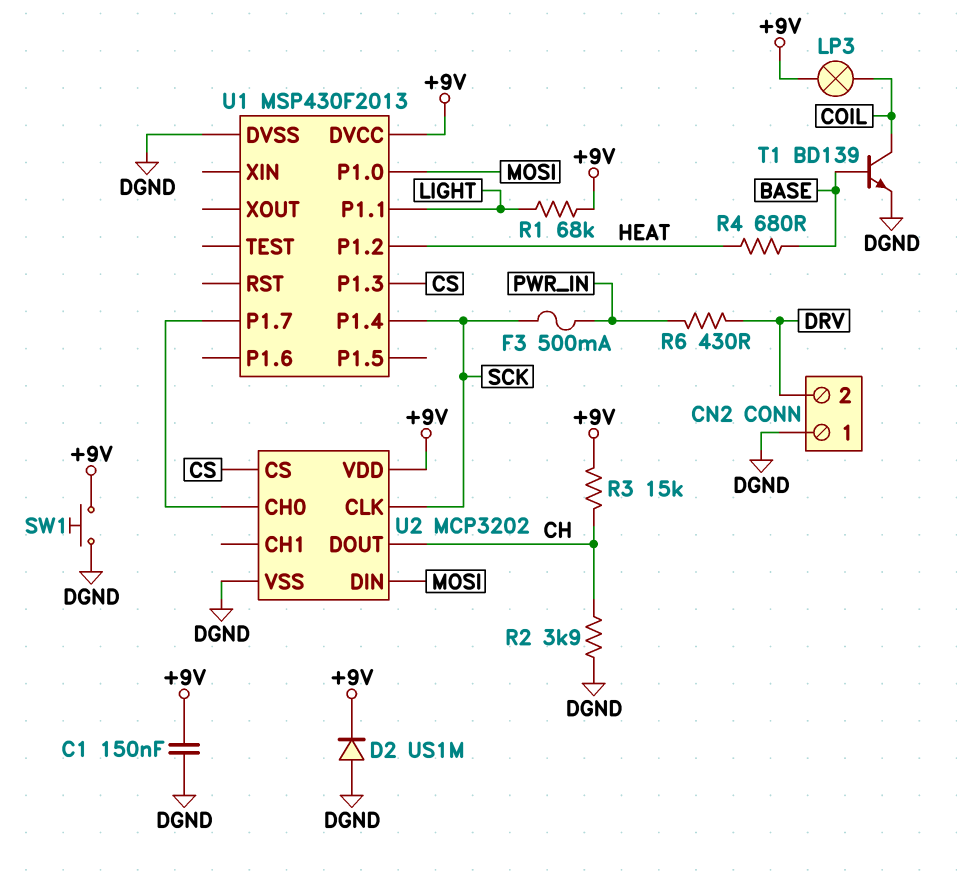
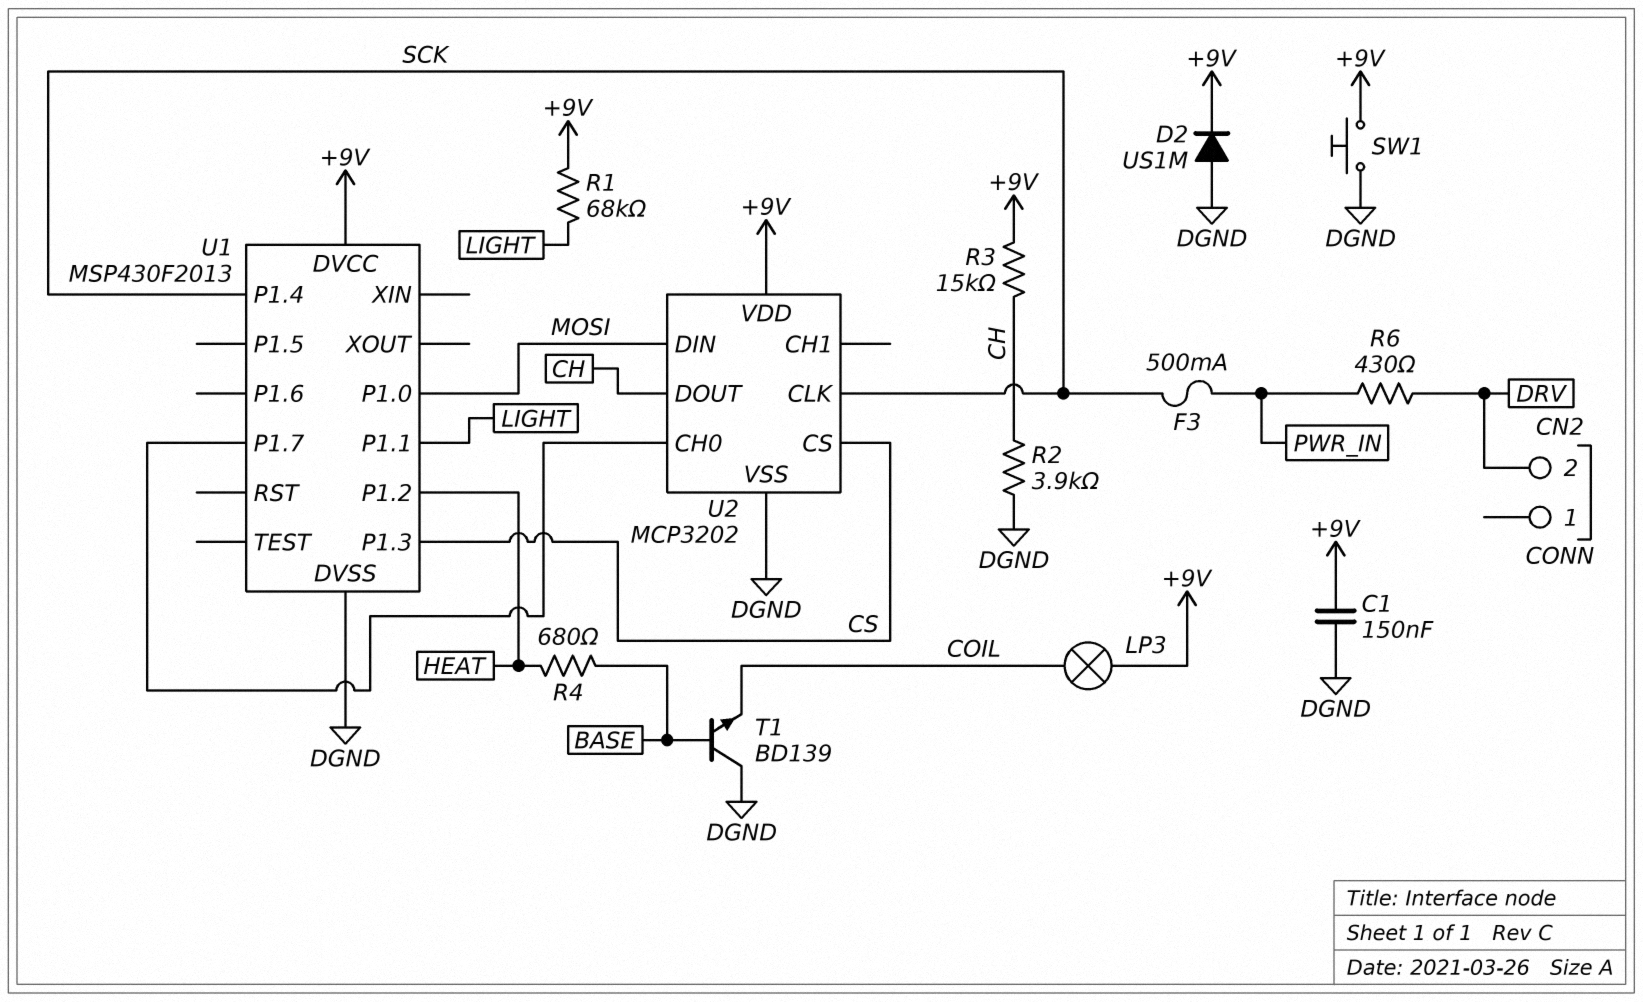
CN2 pin 1: DGND -> none
T1: NPN BD139 (B BASE, C COIL, E DGND) -> NPN BD139 (B BASE, C DGND, E COIL)

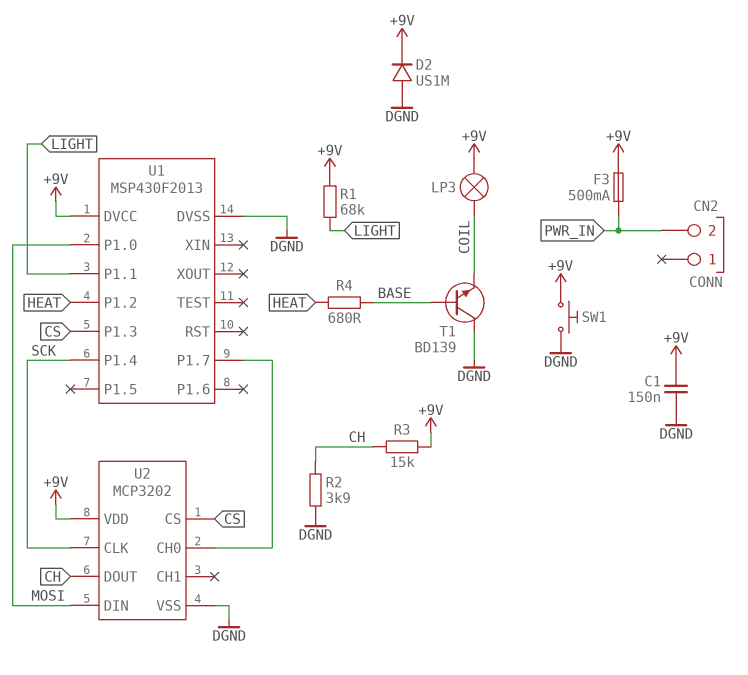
CN2 pin 2: DRV -> PWR_IN
F3: 500mA (PWR_IN, SCK) -> 500mA (+9V, PWR_IN)
R6: 430 (DRV, PWR_IN) -> none

